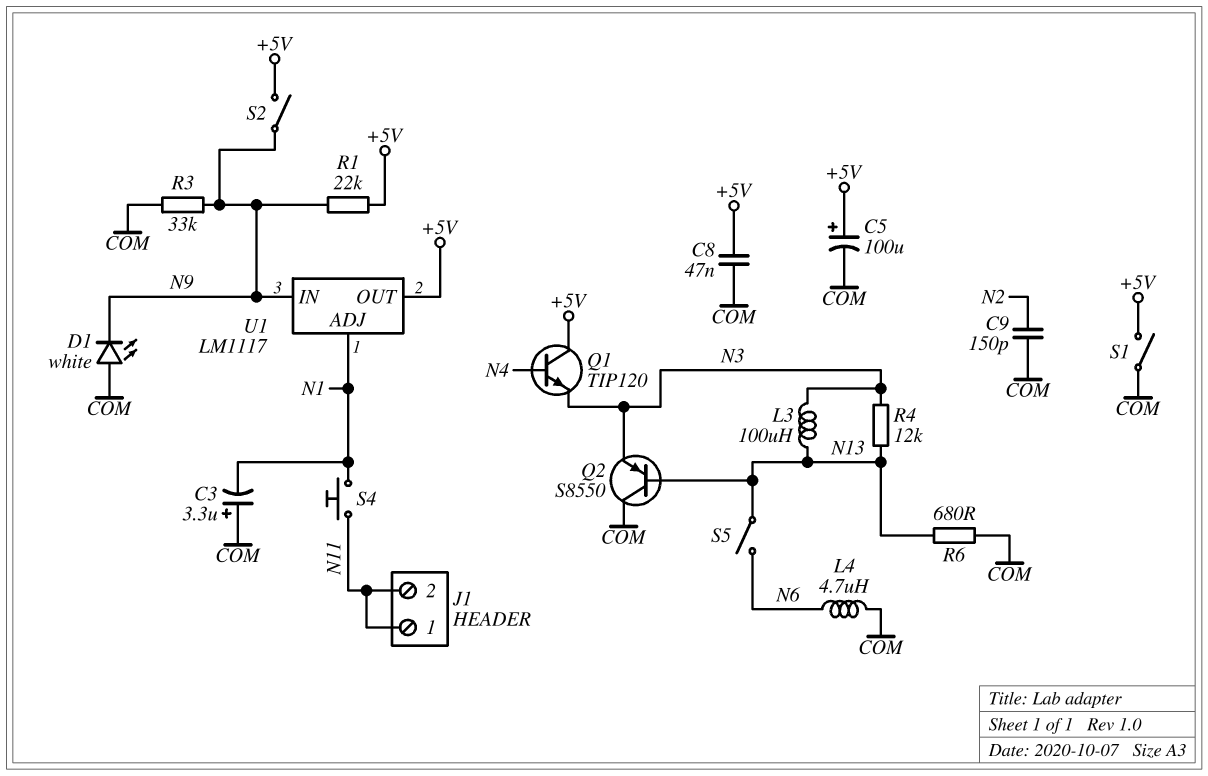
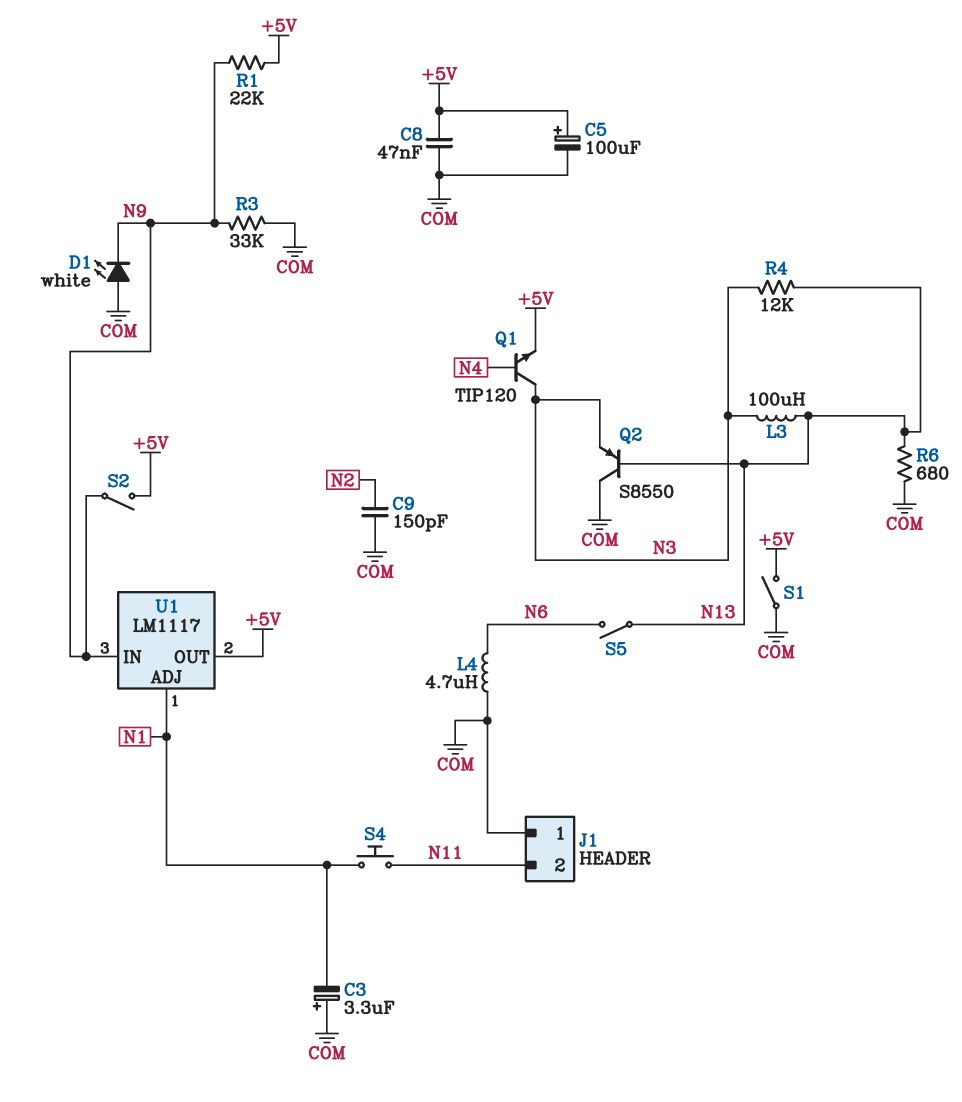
J1 pin 1: N11 -> COM
Q1: NPN TIP120 (B N4, C +5V, E N3) -> NPN TIP120 (B N4, C N3, E +5V)

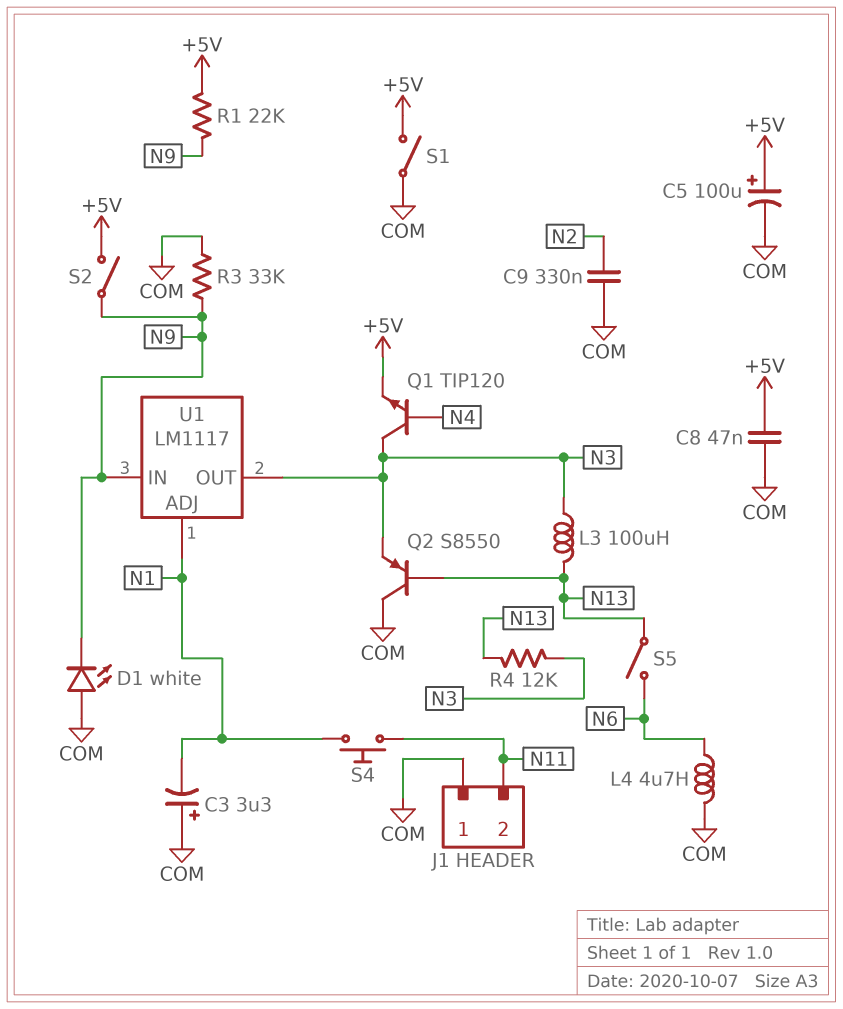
C9: 150pF (COM, N2) -> 330nF (COM, N2)
R6: 680 (COM, N13) -> none
U1 pin OUT: +5V -> N3

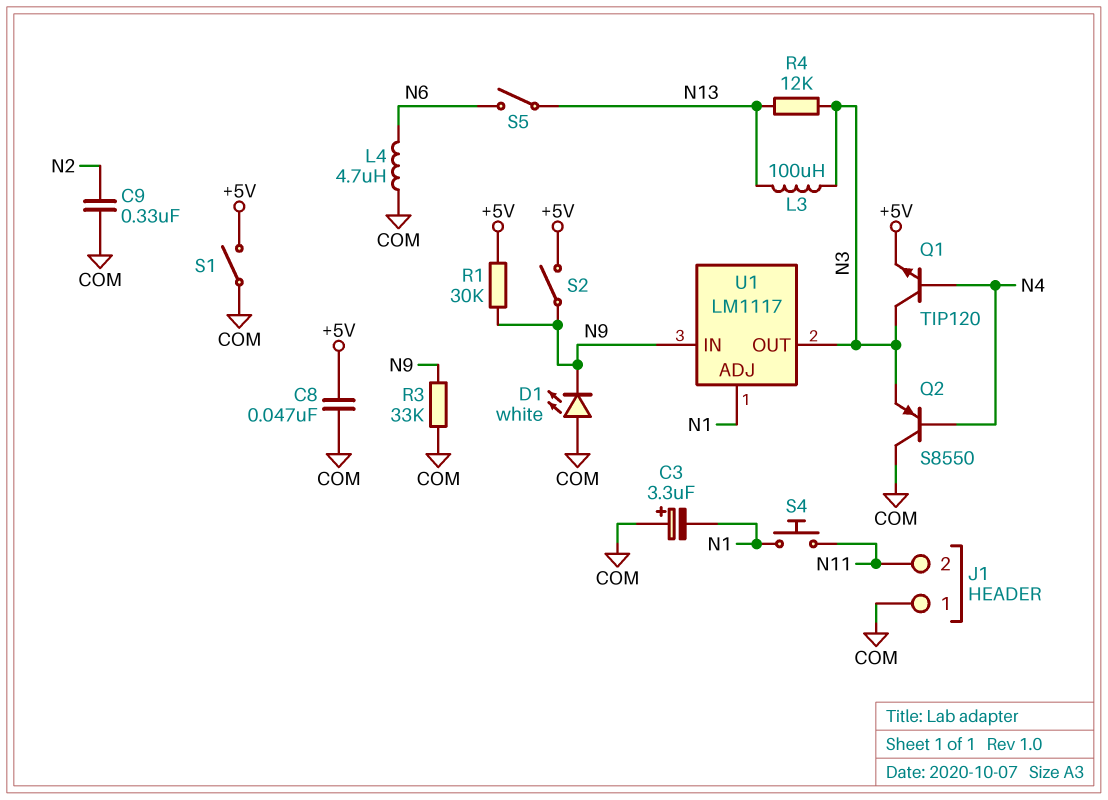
C5: 100uF (plus +5V, minus COM) -> none
Q2: PNP S8550 (B N13, C COM, E N3) -> PNP S8550 (B N4, C COM, E N3)
R1: 22k (+5V, N9) -> 30k (+5V, N9)

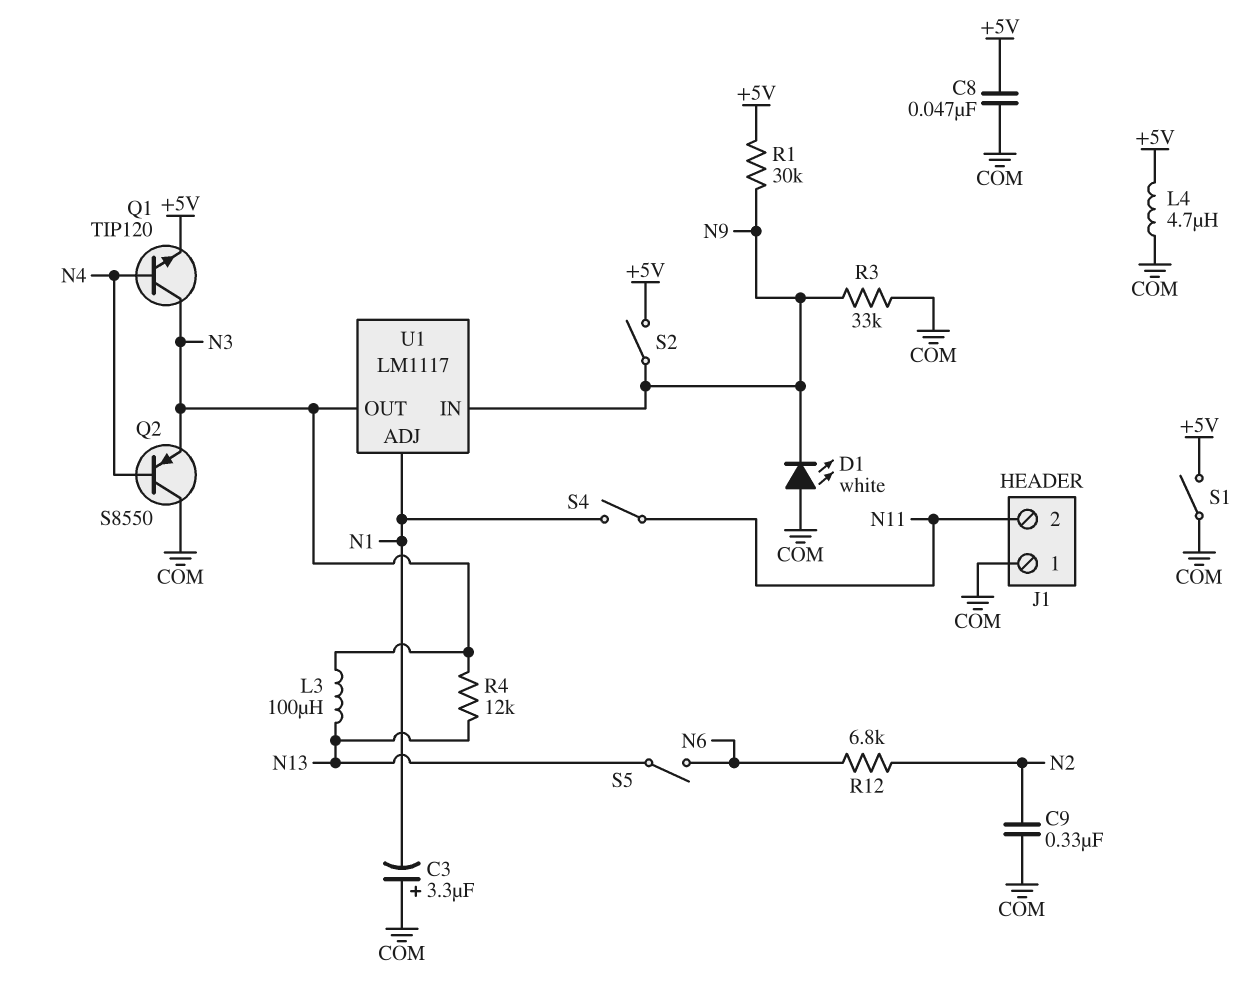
L4: 4.7uH (COM, N6) -> 4.7uH (+5V, COM)
R12: none -> 6.8k (N2, N6)
S4: button (N1, N11) -> switch (N1, N11)

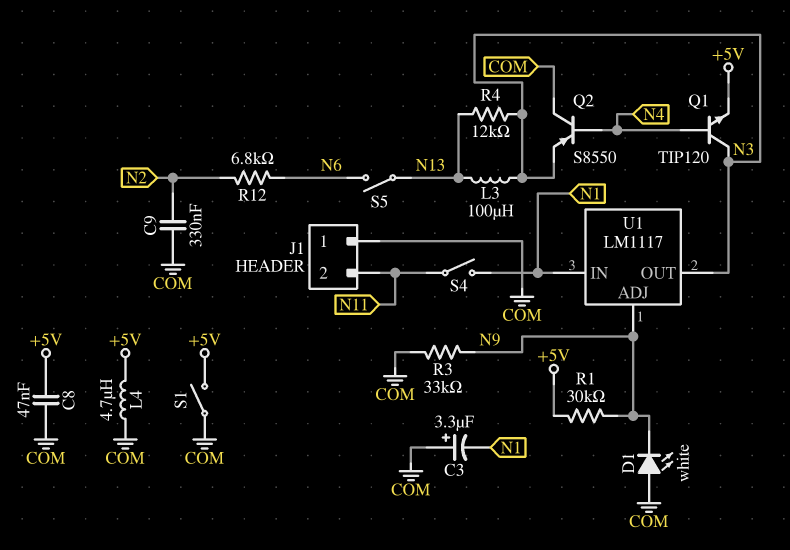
S2: switch (+5V, N9) -> none
U1 pin ADJ: N1 -> N9
U1 pin IN: N9 -> N1

